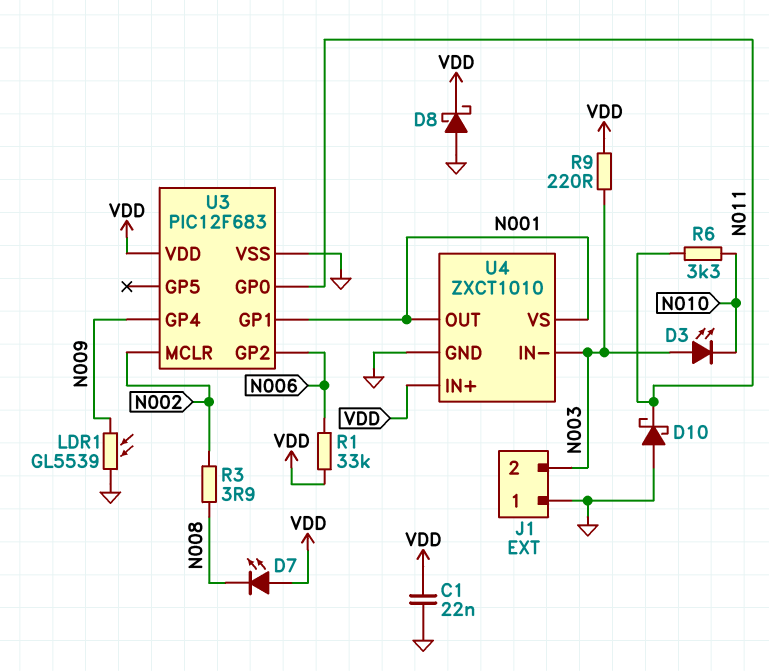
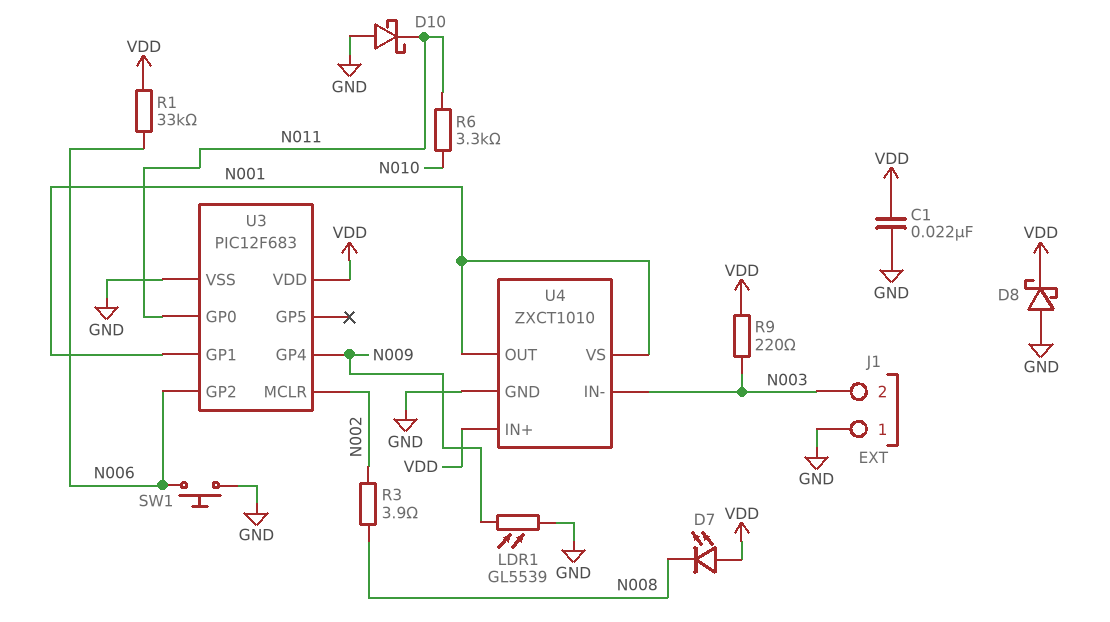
D3: LED (A N003, K N010) -> none
SW1: none -> button (GND, N006)

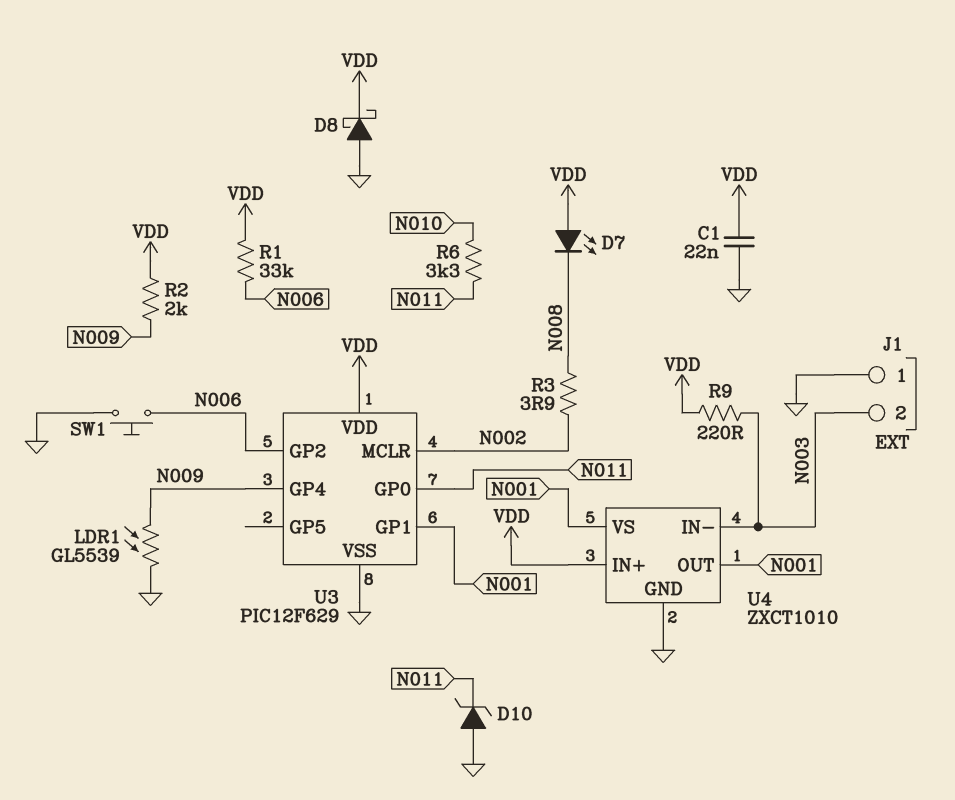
D10: schottky (A GND, K N011) -> zener (A GND, K N011)
R2: none -> 2k (N009, VDD)
U3: PIC12F683 -> PIC12F629

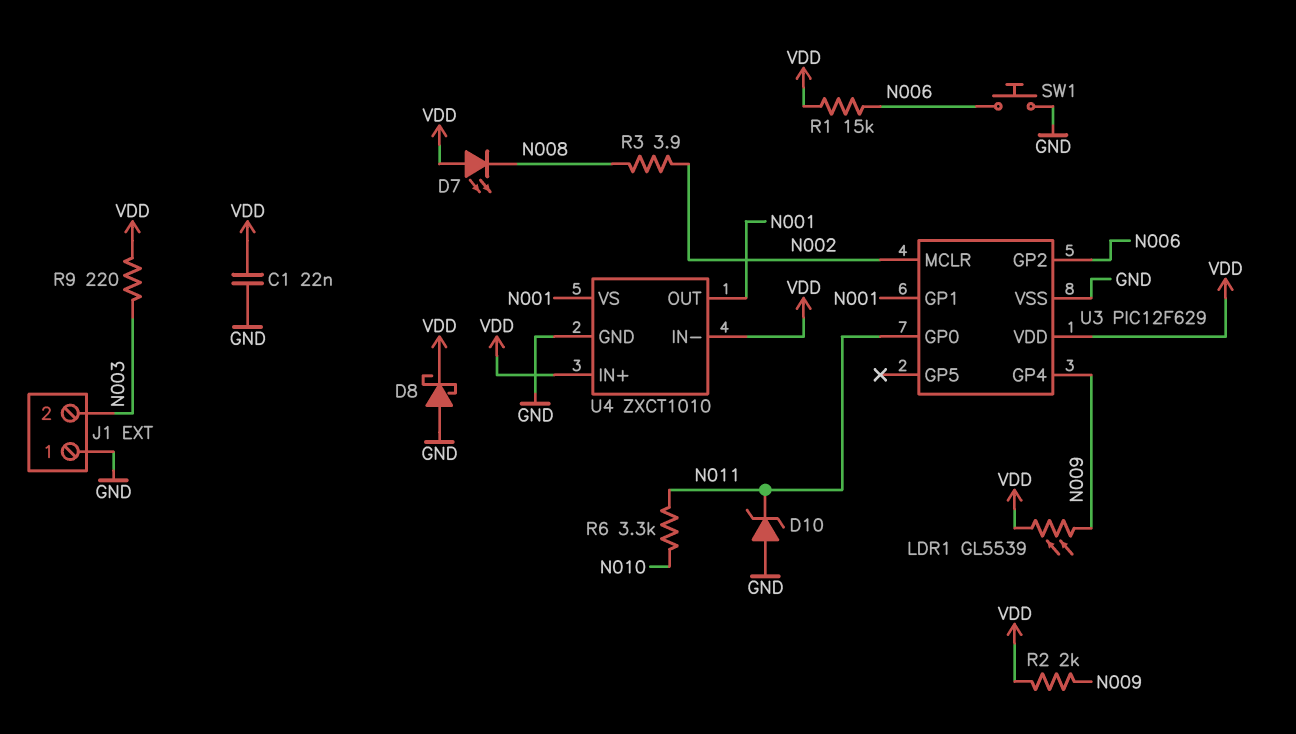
LDR1: GL5539 (GND, N009) -> GL5539 (N009, VDD)
R1: 33k (N006, VDD) -> 15k (N006, VDD)
U4 pin IN-: N003 -> VDD

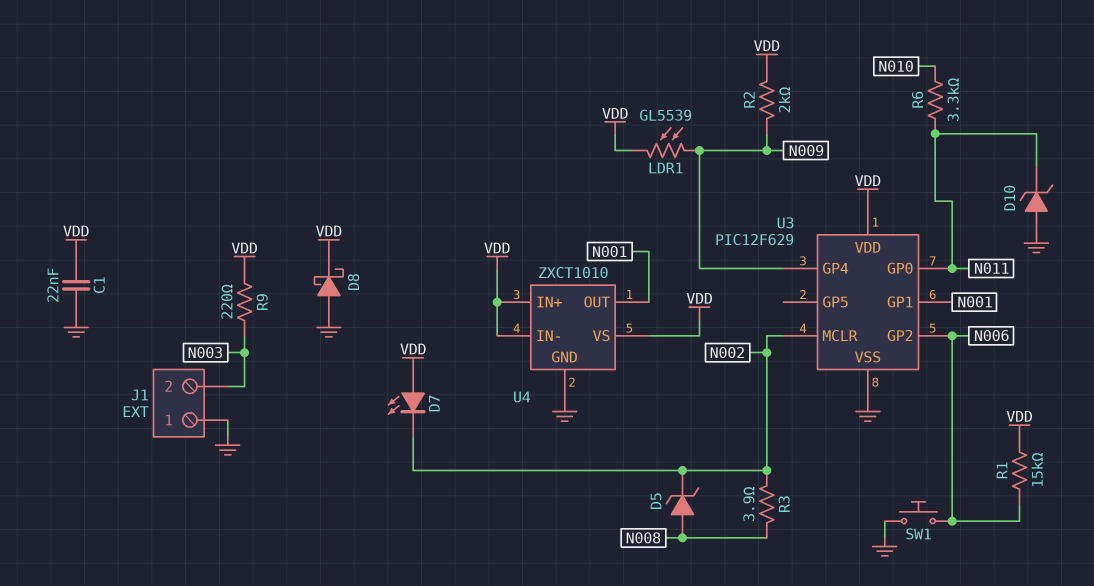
D5: none -> zener (A N008, K N002)
D7: LED (A VDD, K N008) -> LED (A VDD, K N002)
U4 pin VS: N001 -> VDD

